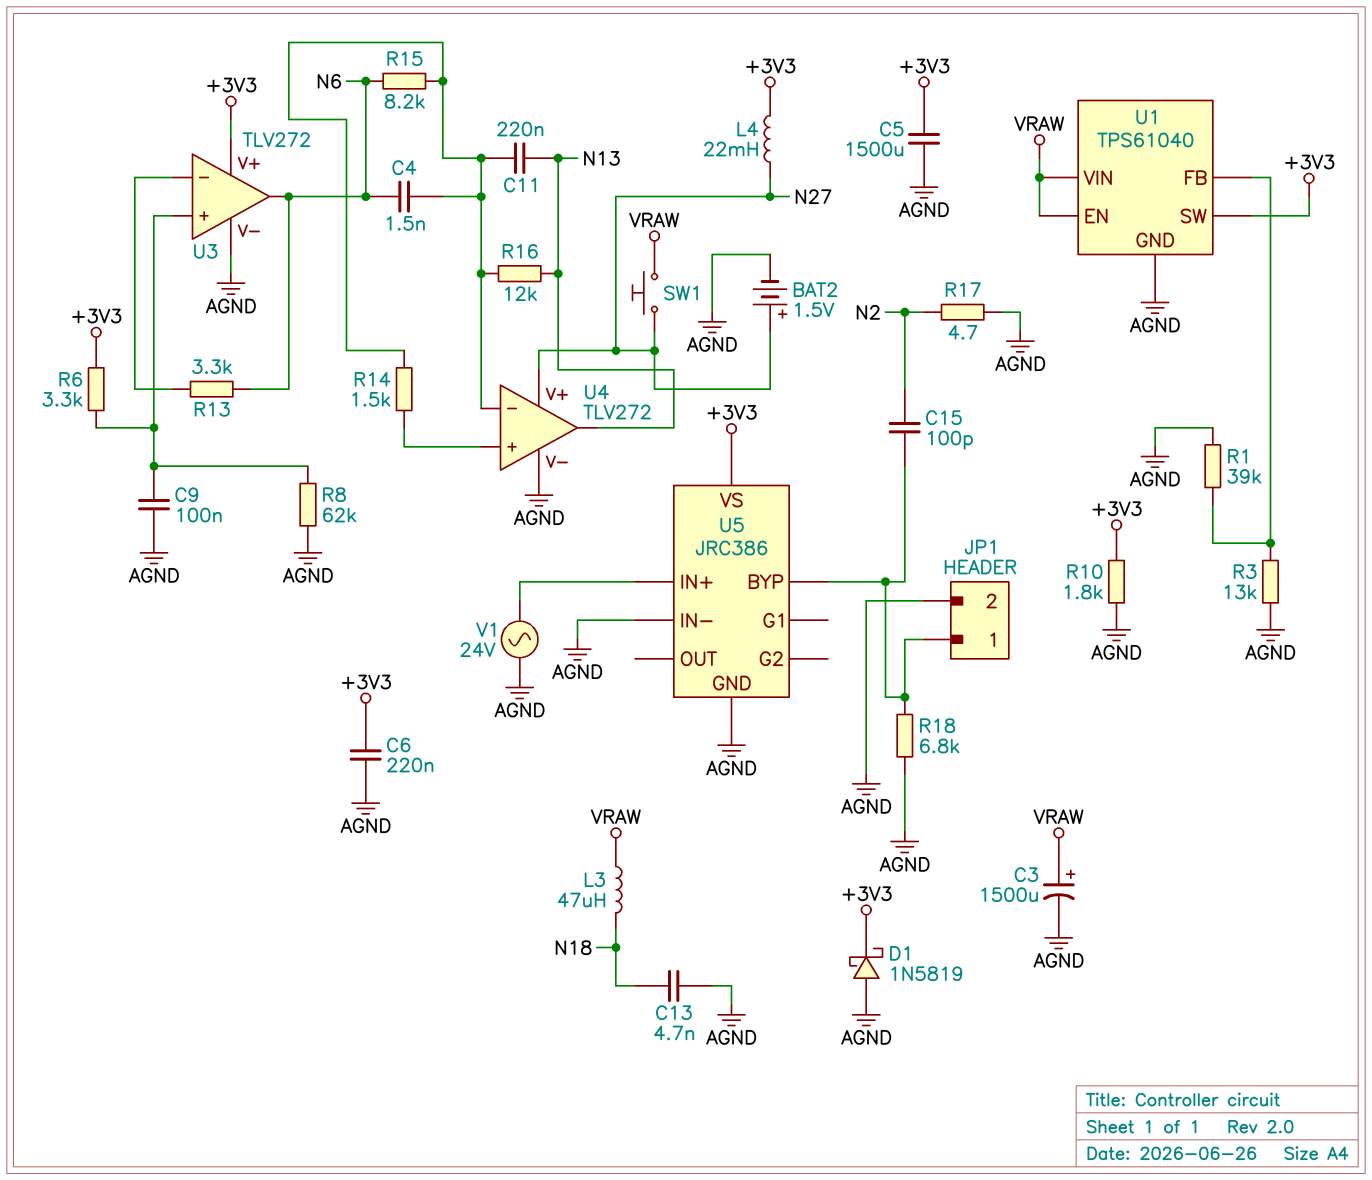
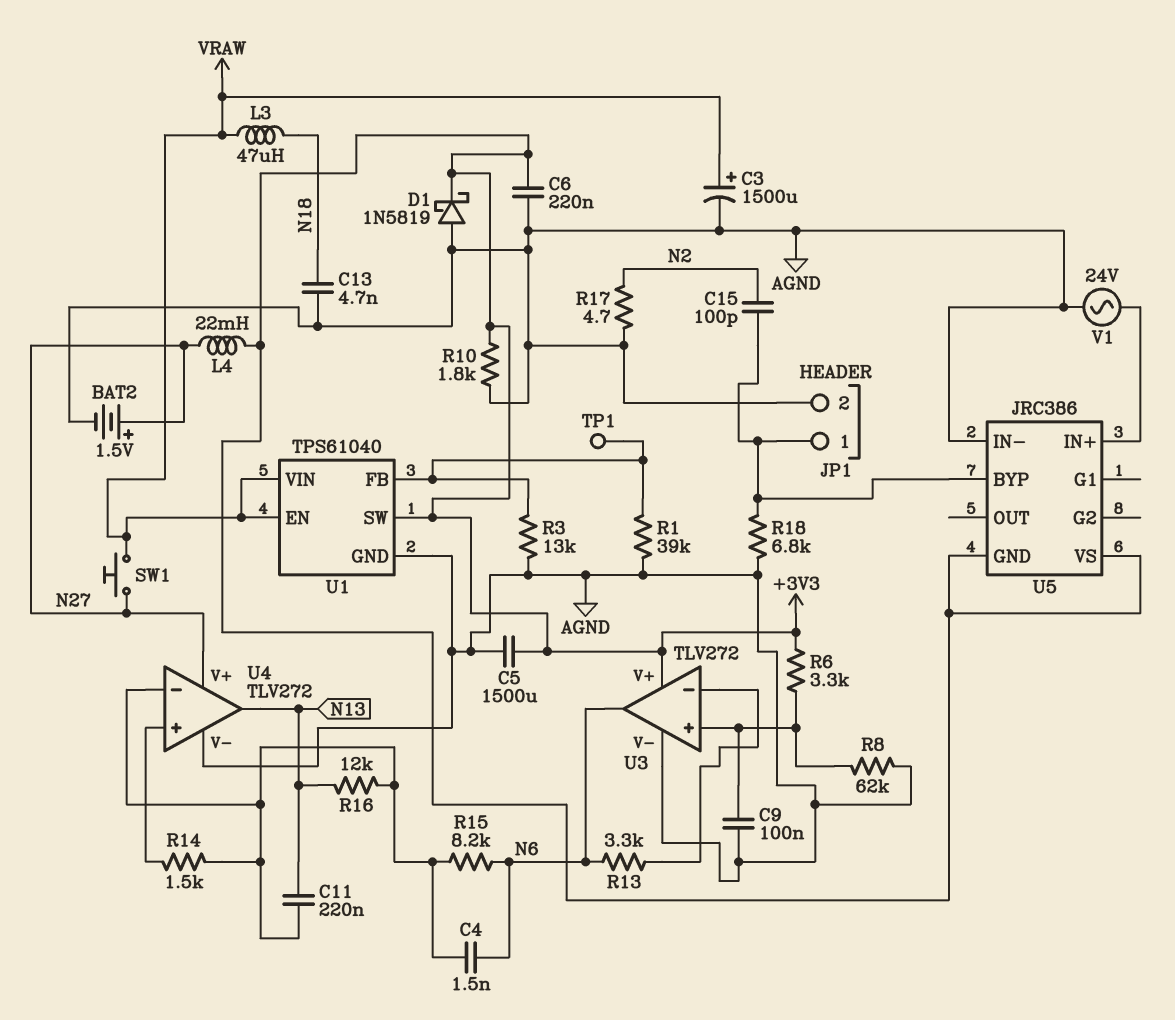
TP1: none -> test point (U1/FB)
U5 pin GND: AGND -> +3V3

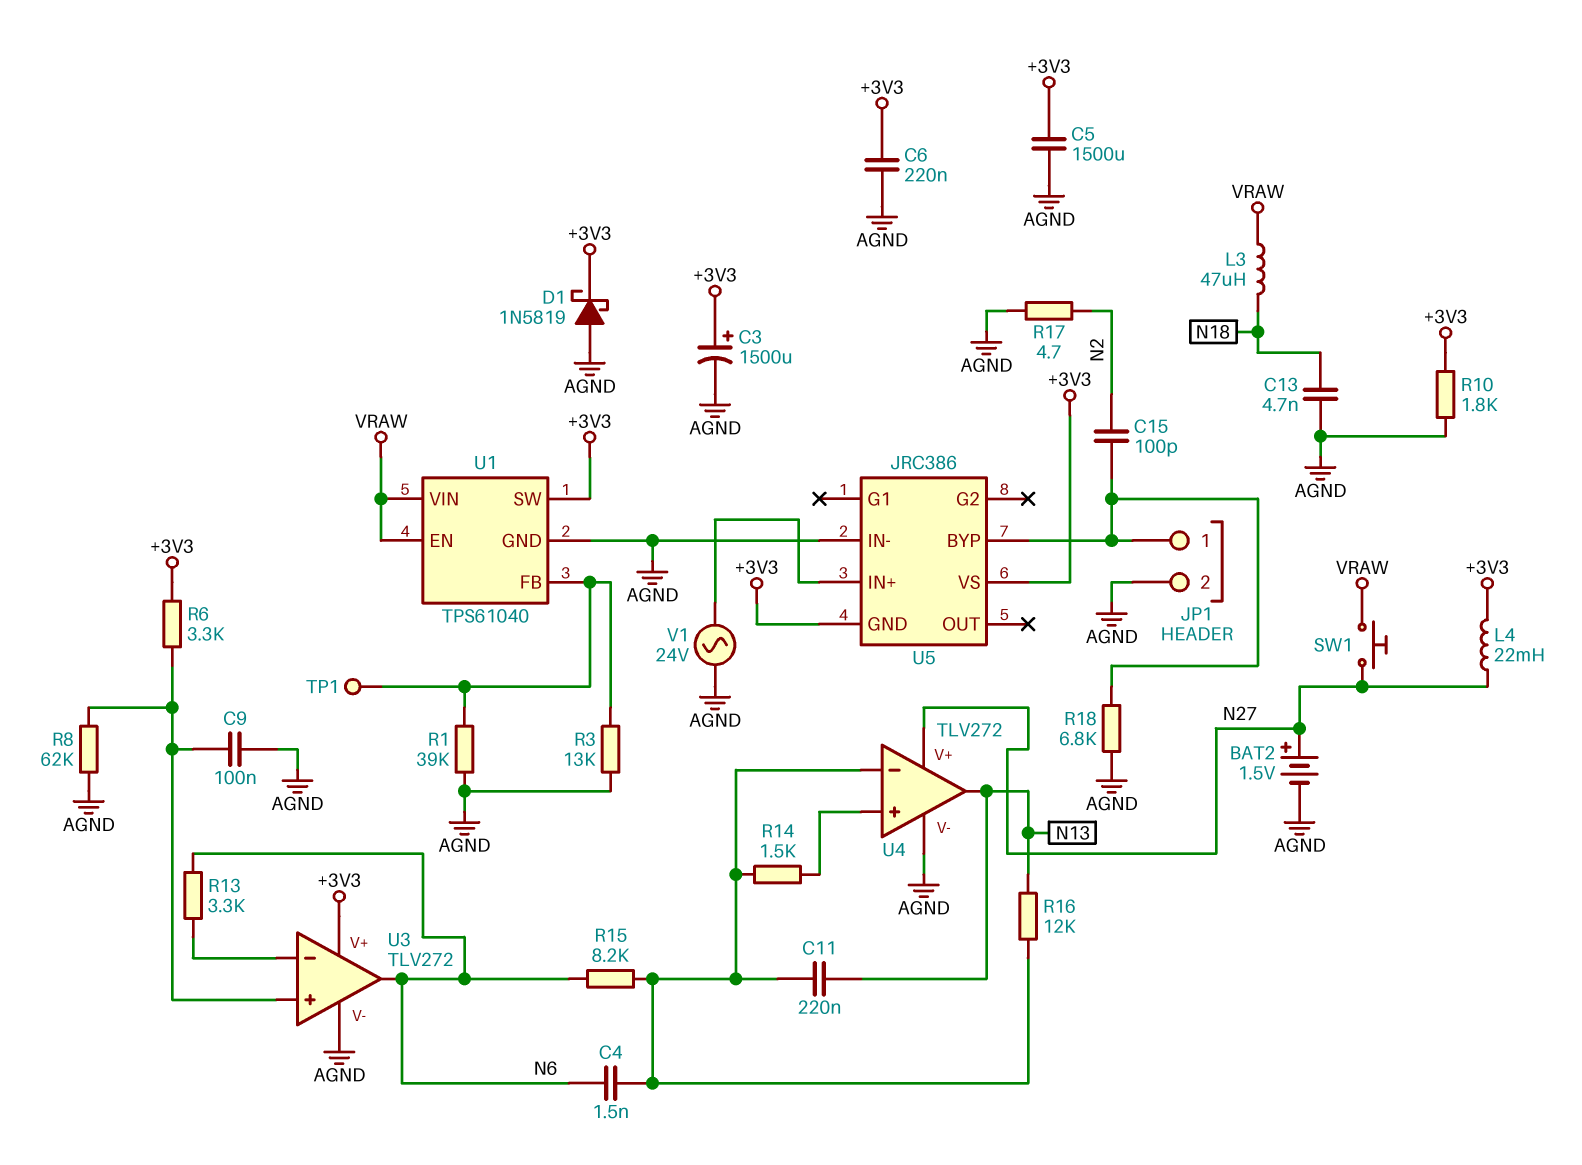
C3: 1500uF (plus VRAW, minus AGND) -> 1500uF (plus +3V3, minus AGND)

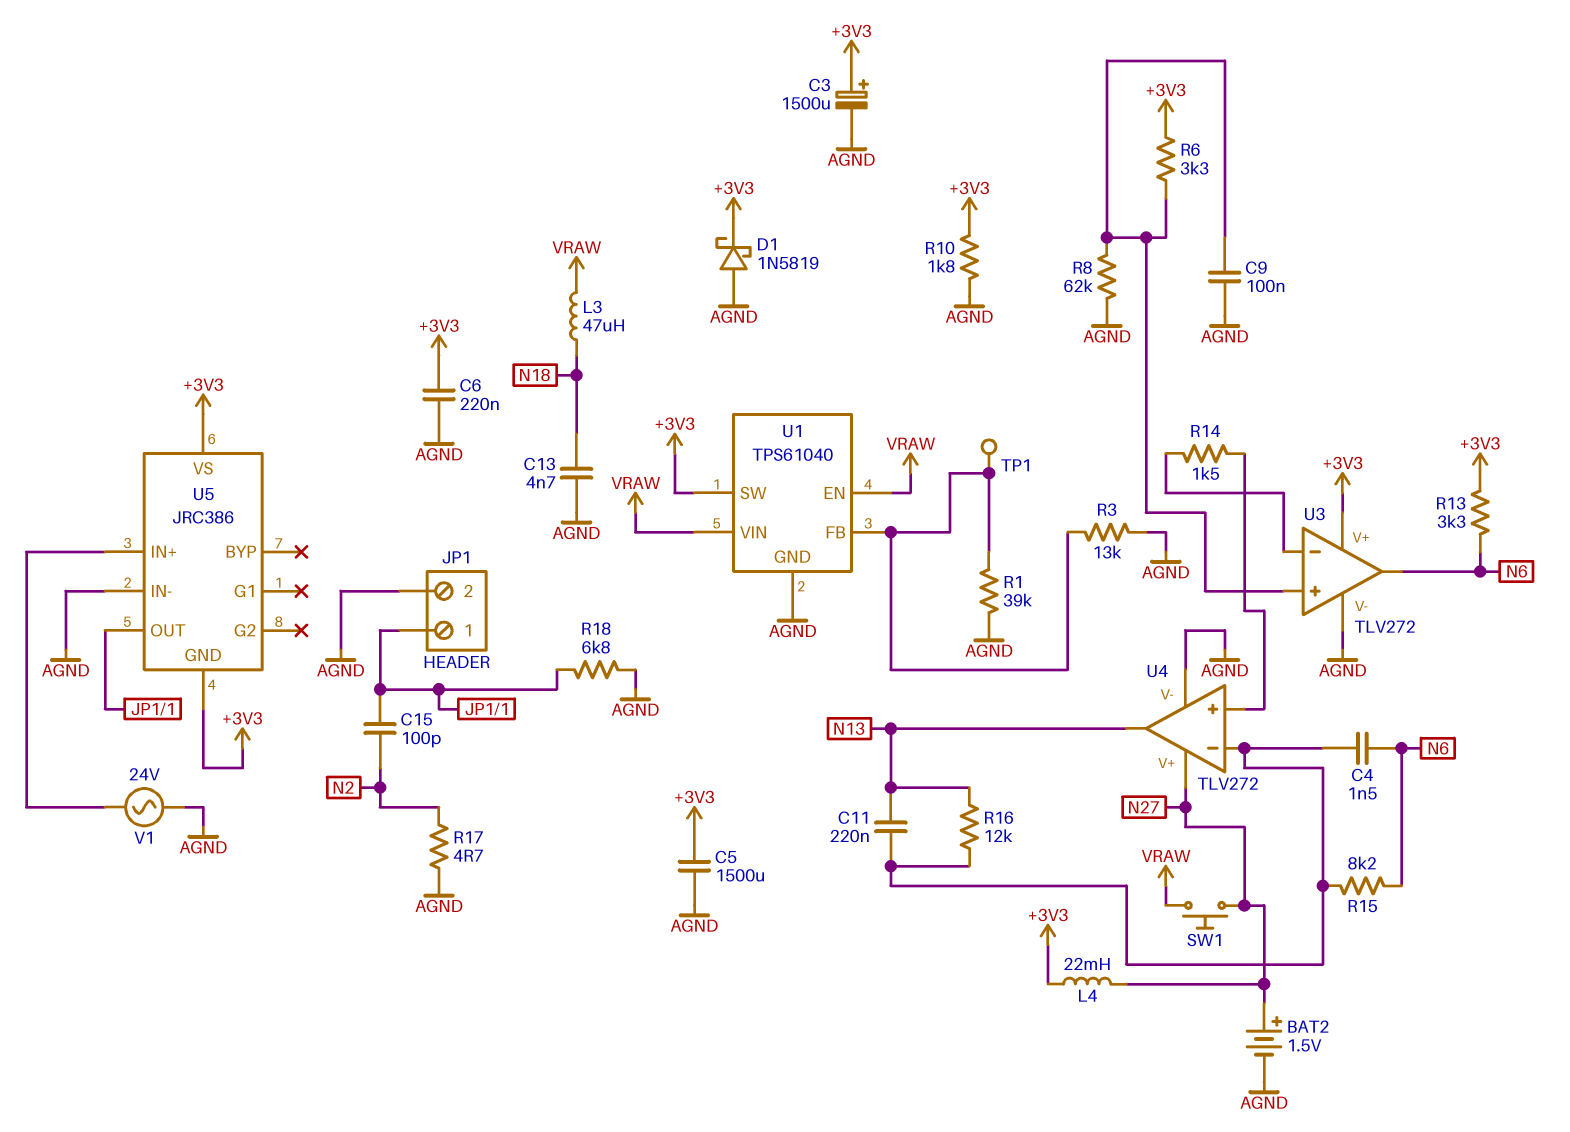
R13: 3.3k (N6, U3/in-) -> 3.3k (+3V3, N6)
R14: 1.5k (U4/in+, U4/in-) -> 1.5k (U3/in-, U4/in+)
U5 pin BYP: JP1/1 -> none
U5 pin OUT: none -> JP1/1

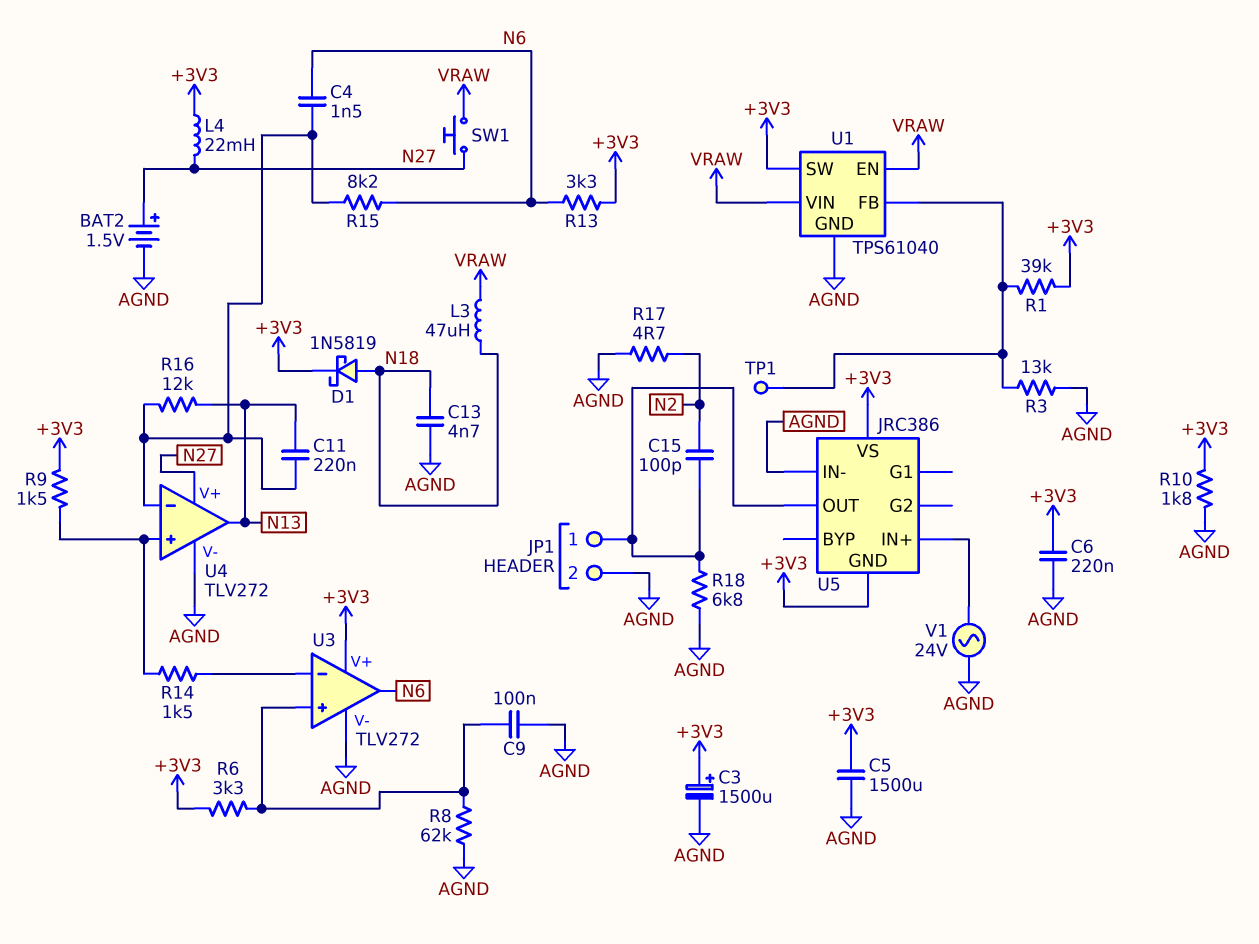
D1: schottky 1N5819 (A AGND, K +3V3) -> schottky 1N5819 (A N18, K +3V3)
R1: 39k (AGND, U1/FB) -> 39k (+3V3, U1/FB)
R9: none -> 1.5k (+3V3, U4/in+)

